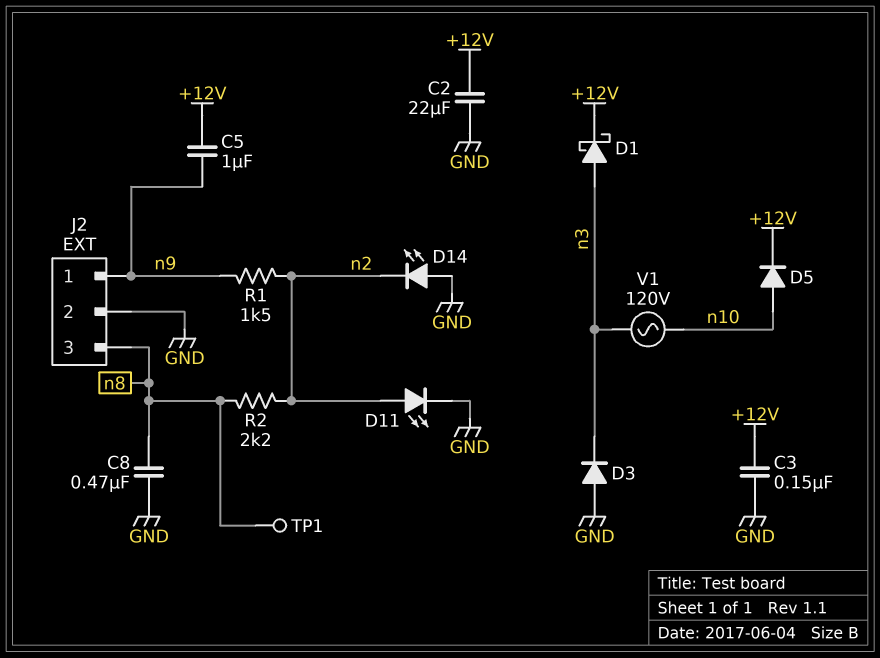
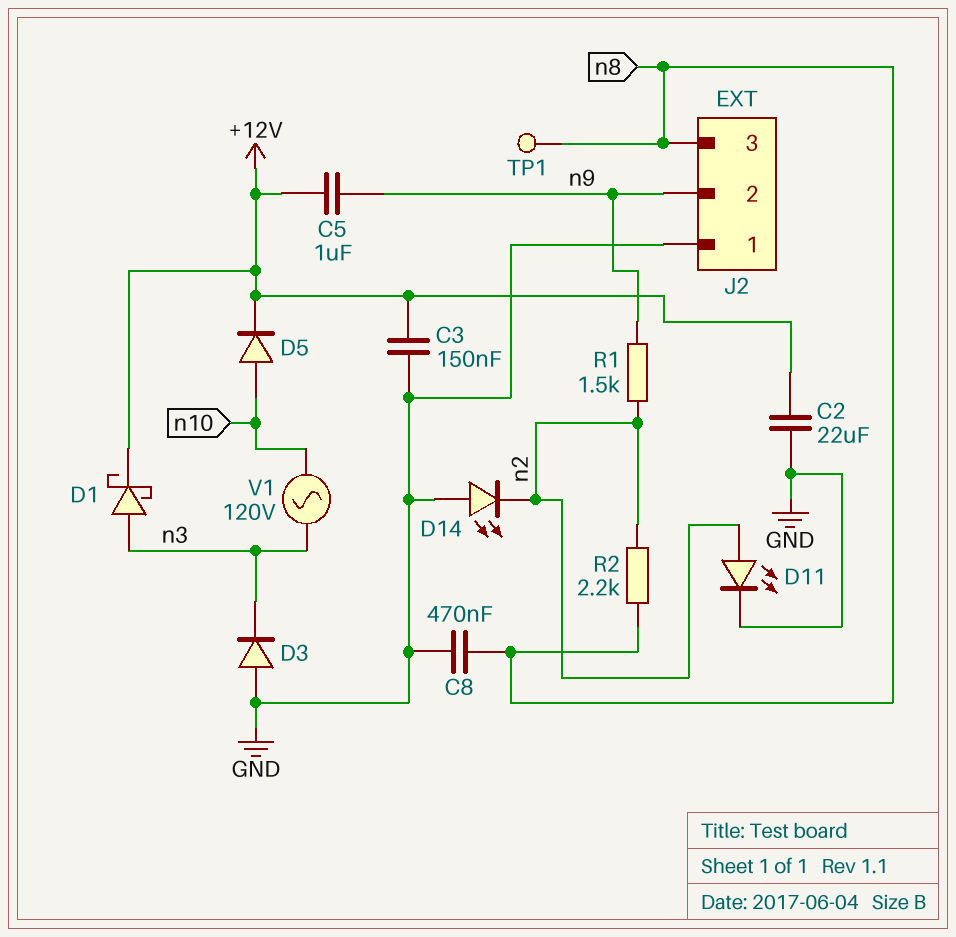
J2 pin 1: n9 -> GND
J2 pin 2: GND -> n9

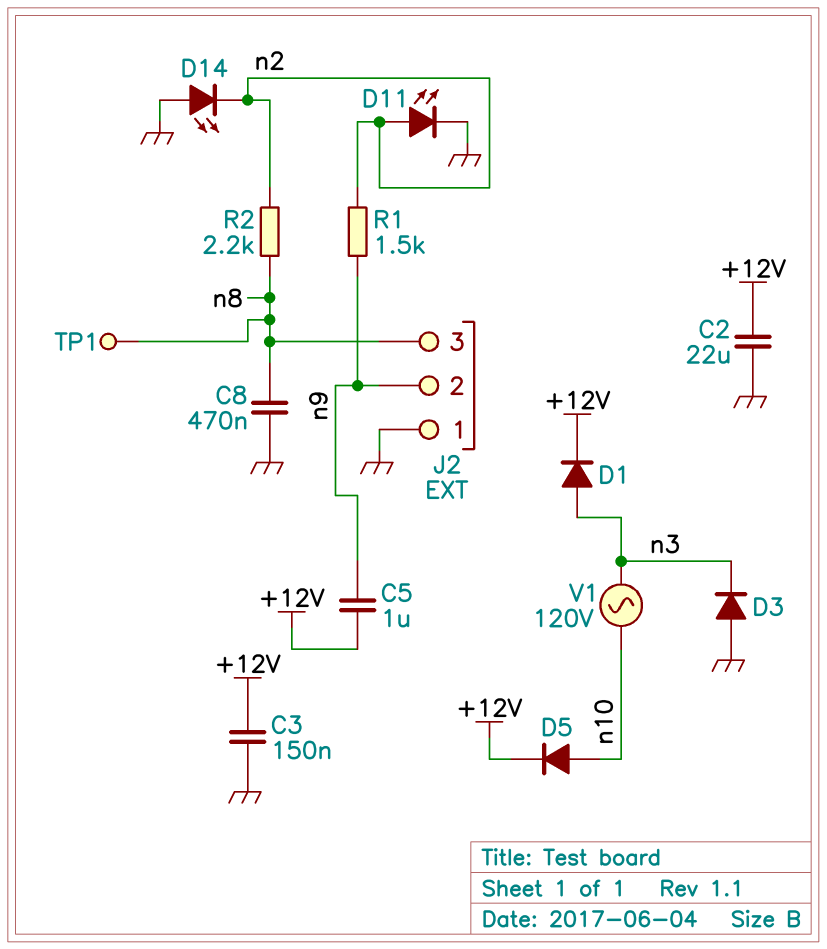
D1: schottky (A n3, K +12V) -> diode (A n3, K +12V)

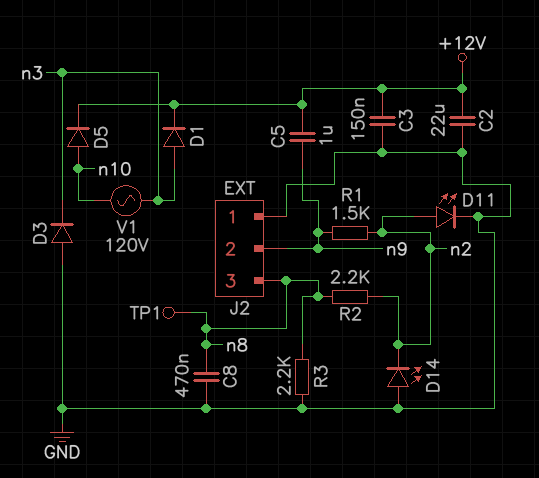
R3: none -> 2.2k (GND, n8)

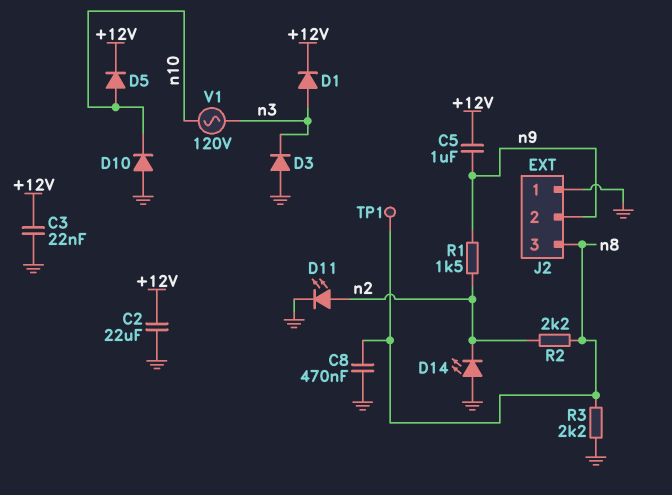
C3: 150nF (+12V, GND) -> 22nF (+12V, GND)
D10: none -> diode (A GND, K n10)

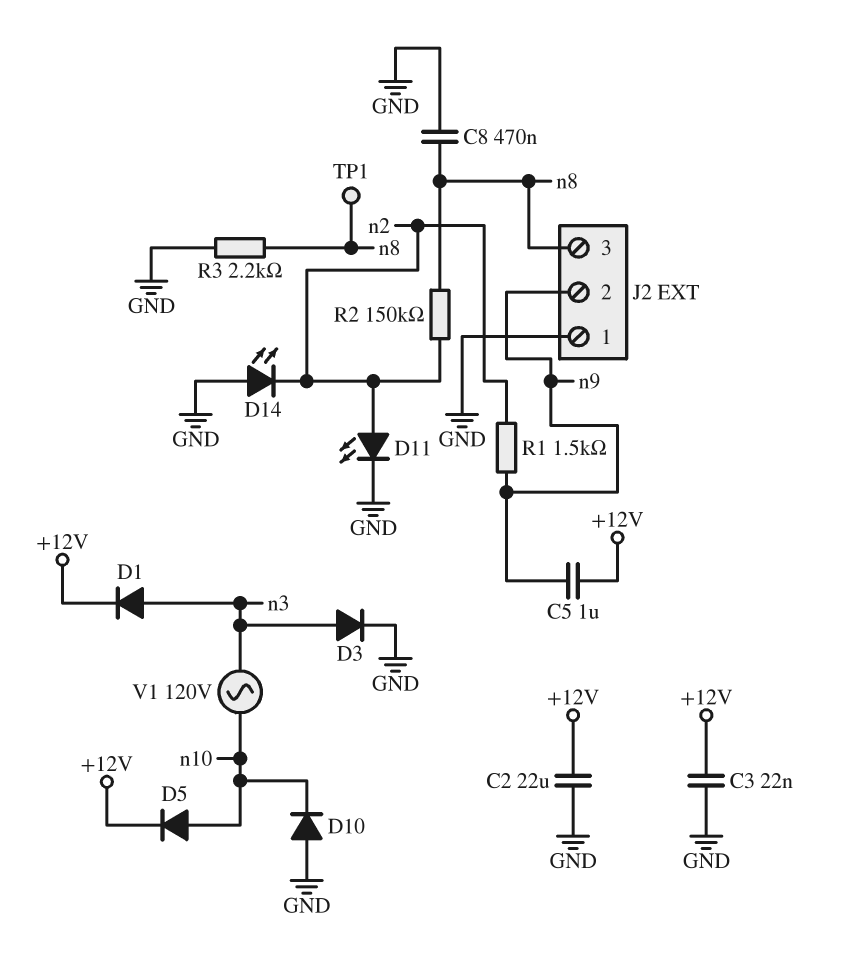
D3: diode (A GND, K n3) -> diode (A n3, K GND)
R2: 2.2k (n2, n8) -> 150k (n2, n8)

